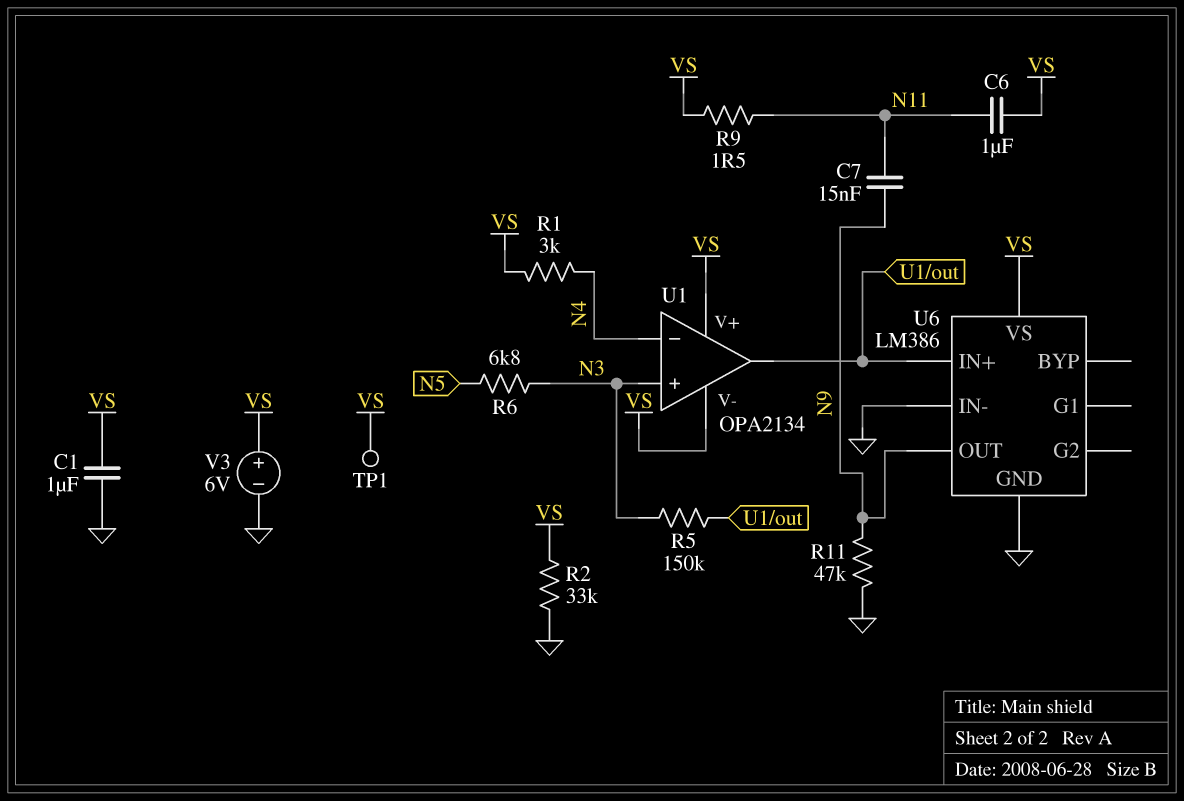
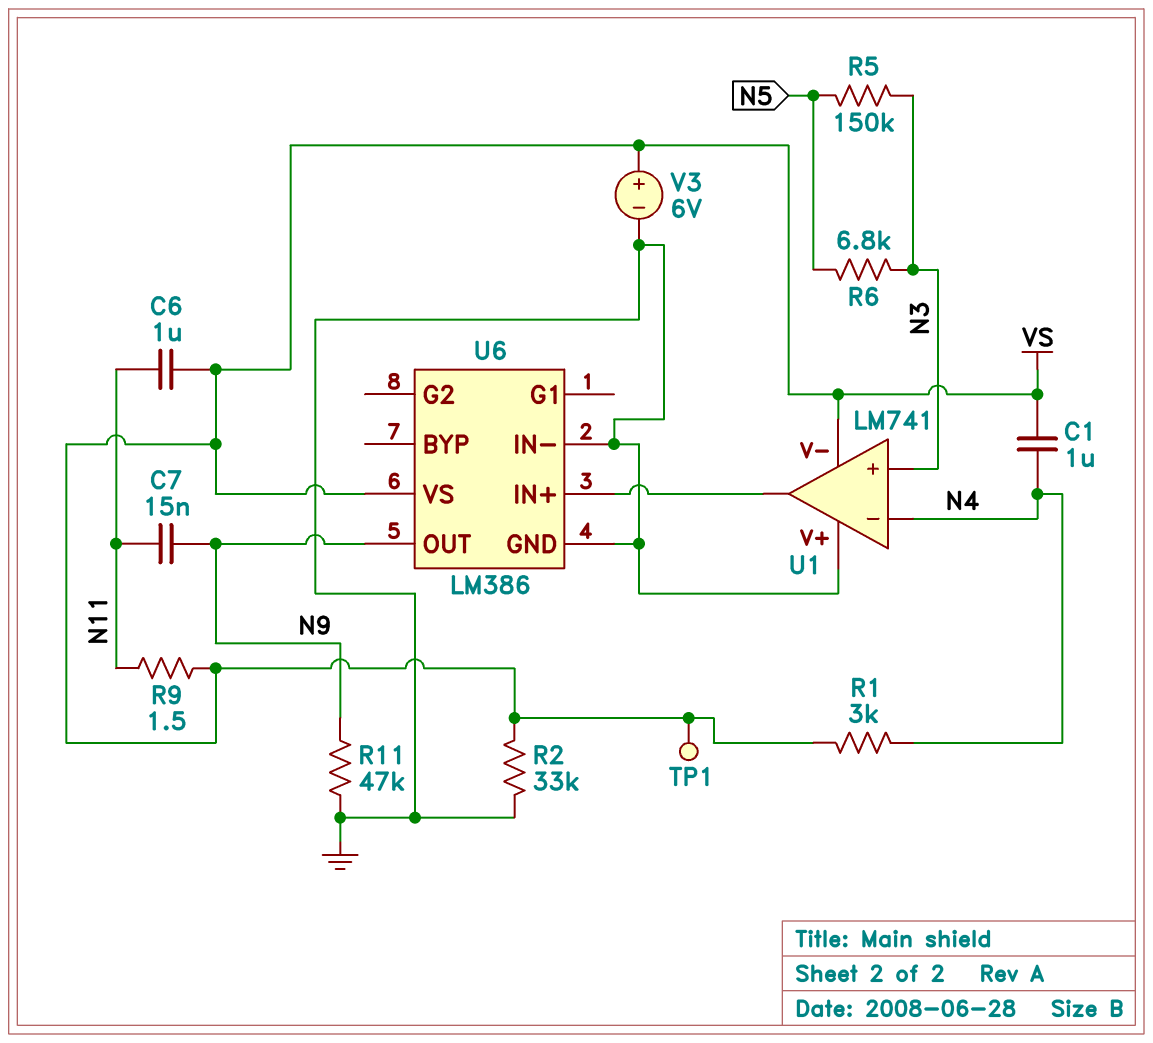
C1: 1uF (GND, VS) -> 1uF (N4, VS)
R5: 150k (N3, U1/out) -> 150k (N3, N5)
U1: OPA2134 -> LM741
U1 pin V+: VS -> GND

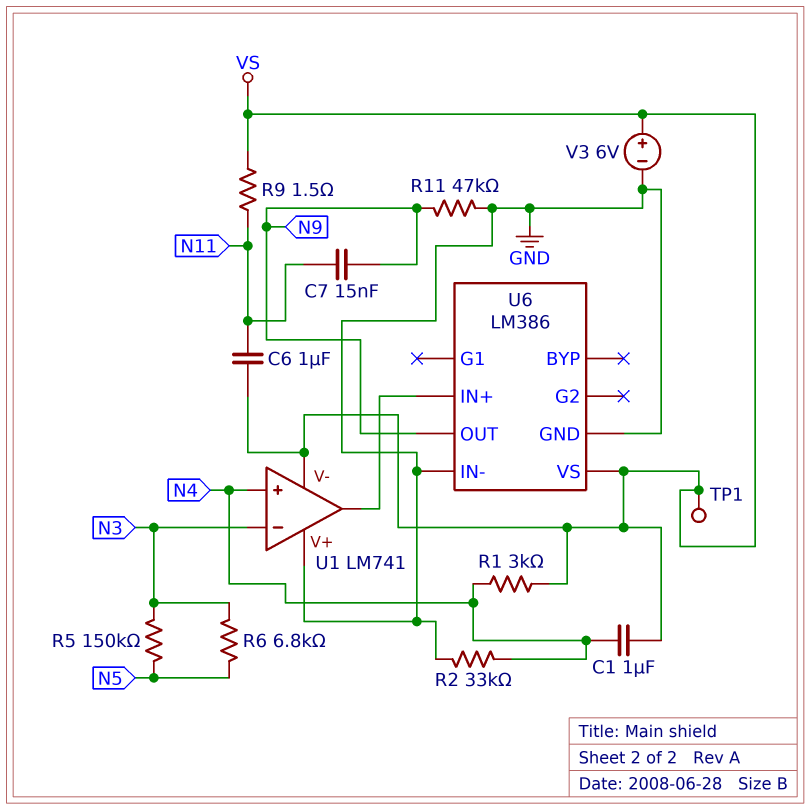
R2: 33k (GND, VS) -> 33k (GND, N4)
U1 pin in+: N3 -> N4
U1 pin in-: N4 -> N3

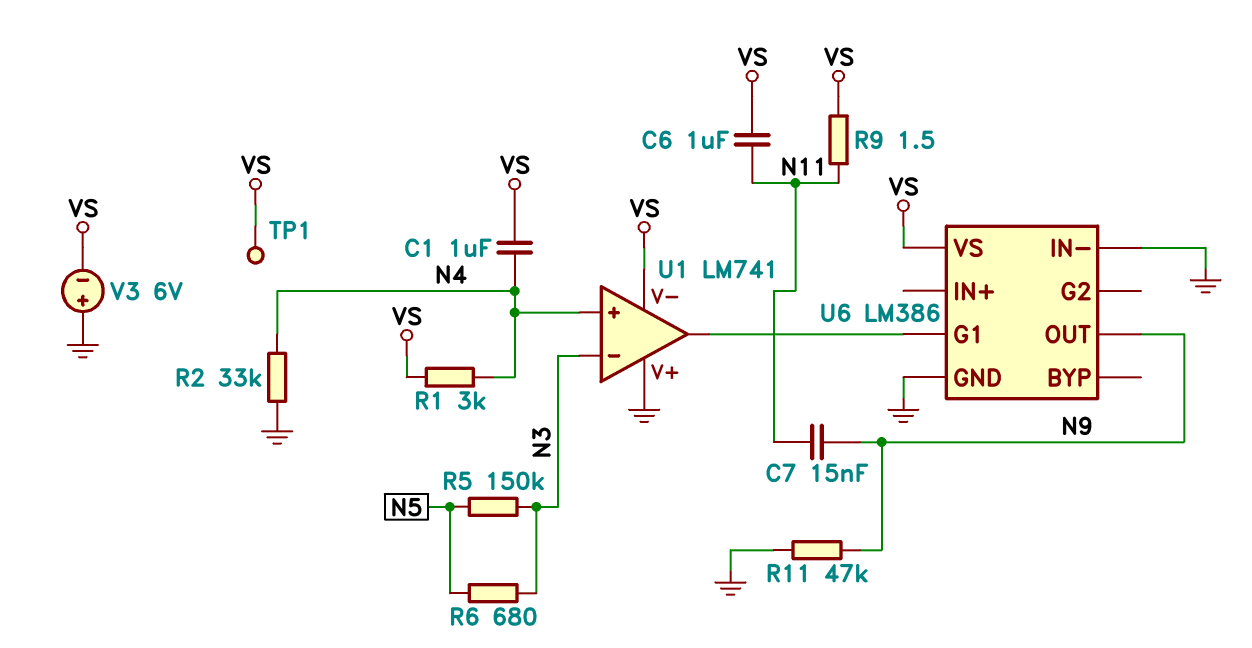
R6: 6.8k (N3, N5) -> 680 (N3, N5)
U6 pin G1: none -> U1/out
U6 pin IN+: U1/out -> none
V3: 6V (plus VS, minus GND) -> 6V (plus GND, minus VS)

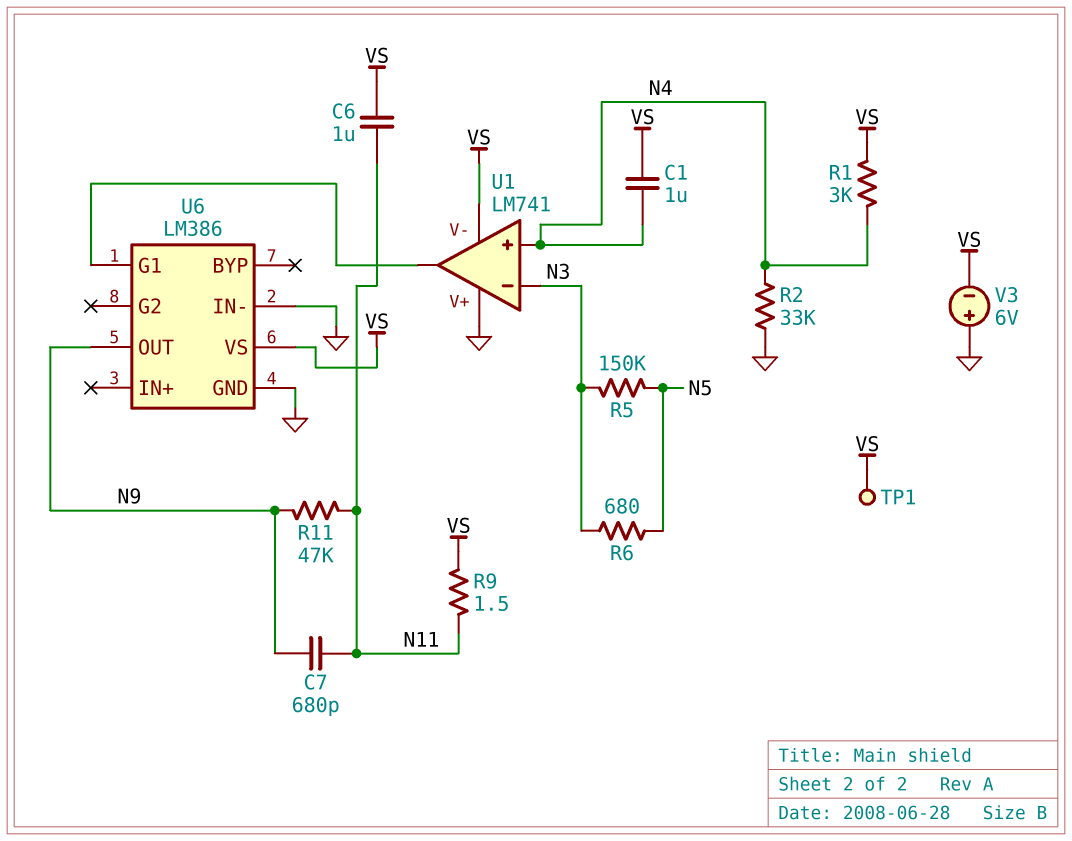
C7: 15nF (N9, N11) -> 680pF (N9, N11)
R11: 47k (GND, N9) -> 47k (N9, N11)

